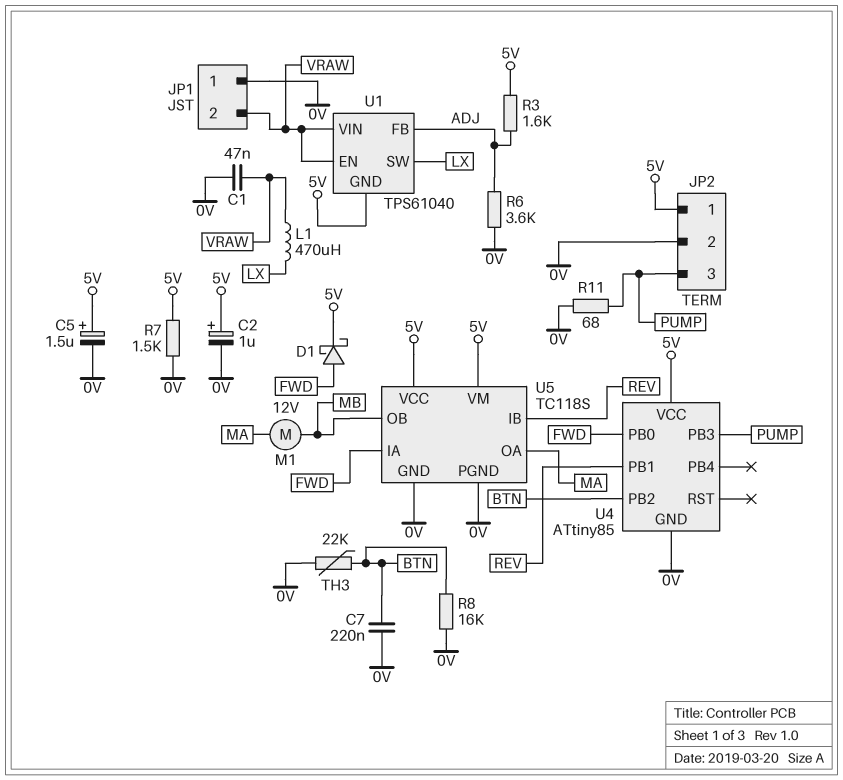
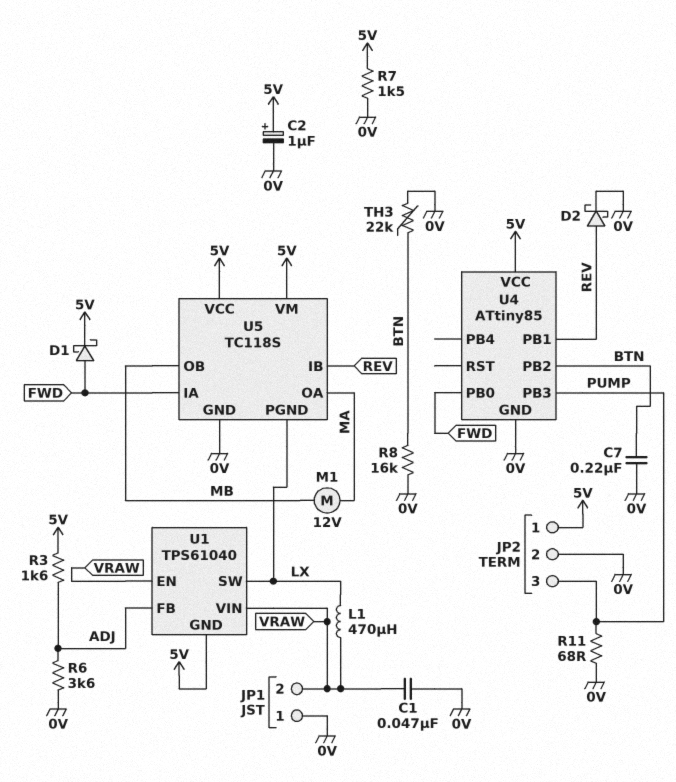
C5: 1.5uF (plus 5V, minus 0V) -> none
D2: none -> schottky (A REV, K 0V)
U5 pin PGND: 0V -> LX

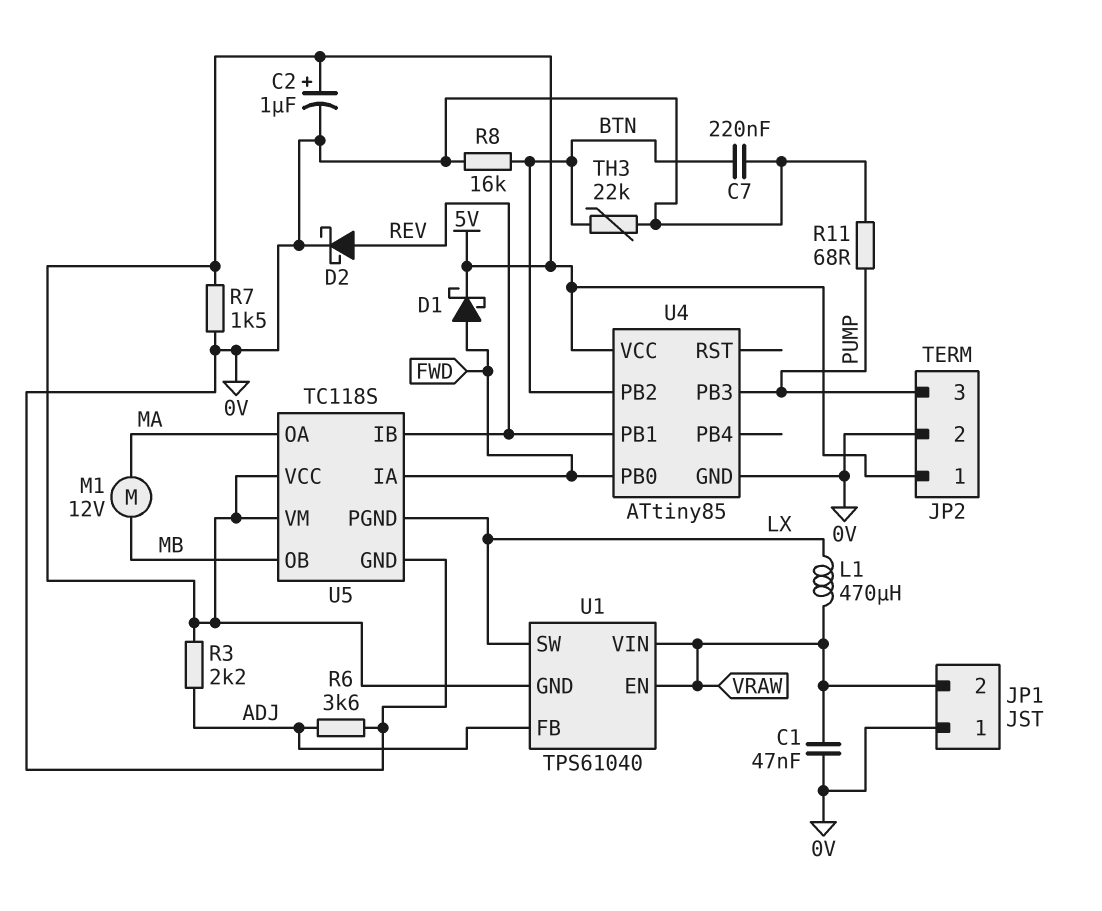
R3: 1.6k (5V, ADJ) -> 2.2k (5V, ADJ)

